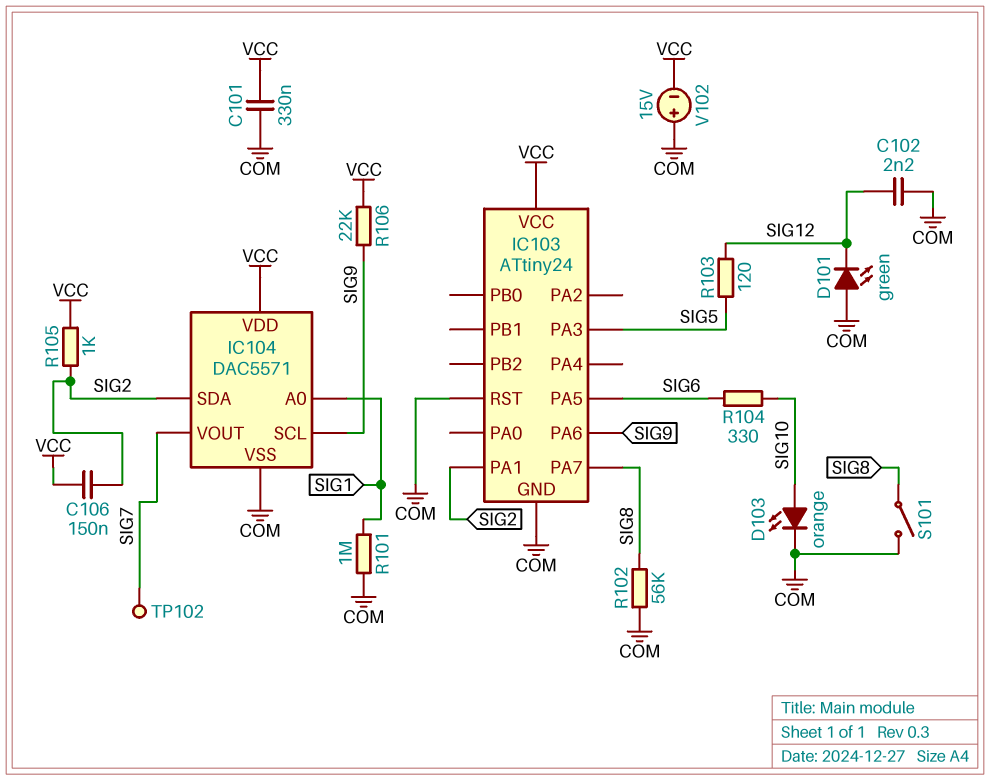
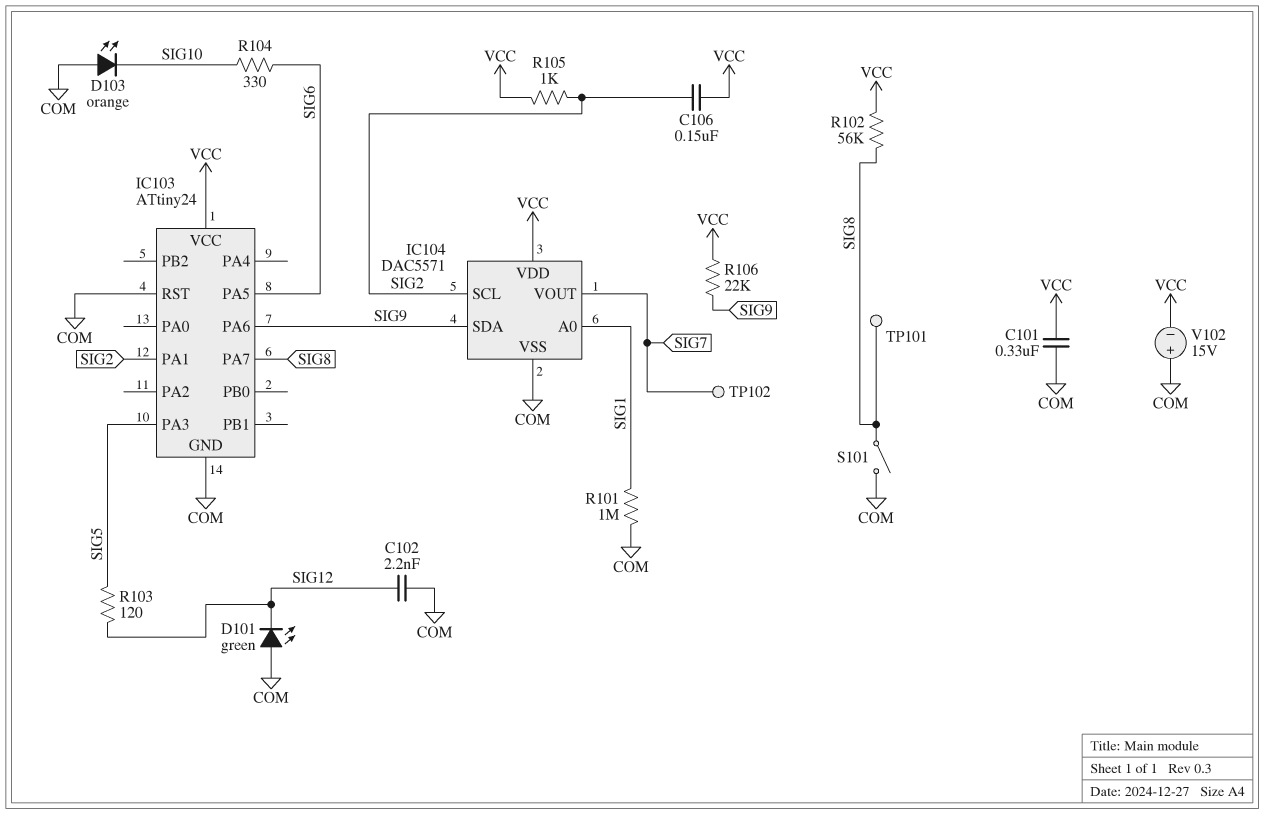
D103: LED orange (A SIG10, K COM) -> LED orange (A COM, K SIG10)
IC104 pin SCL: SIG9 -> SIG2
IC104 pin SDA: SIG2 -> SIG9
R102: 56k (COM, SIG8) -> 56k (SIG8, VCC)
TP101: none -> test point (SIG8)

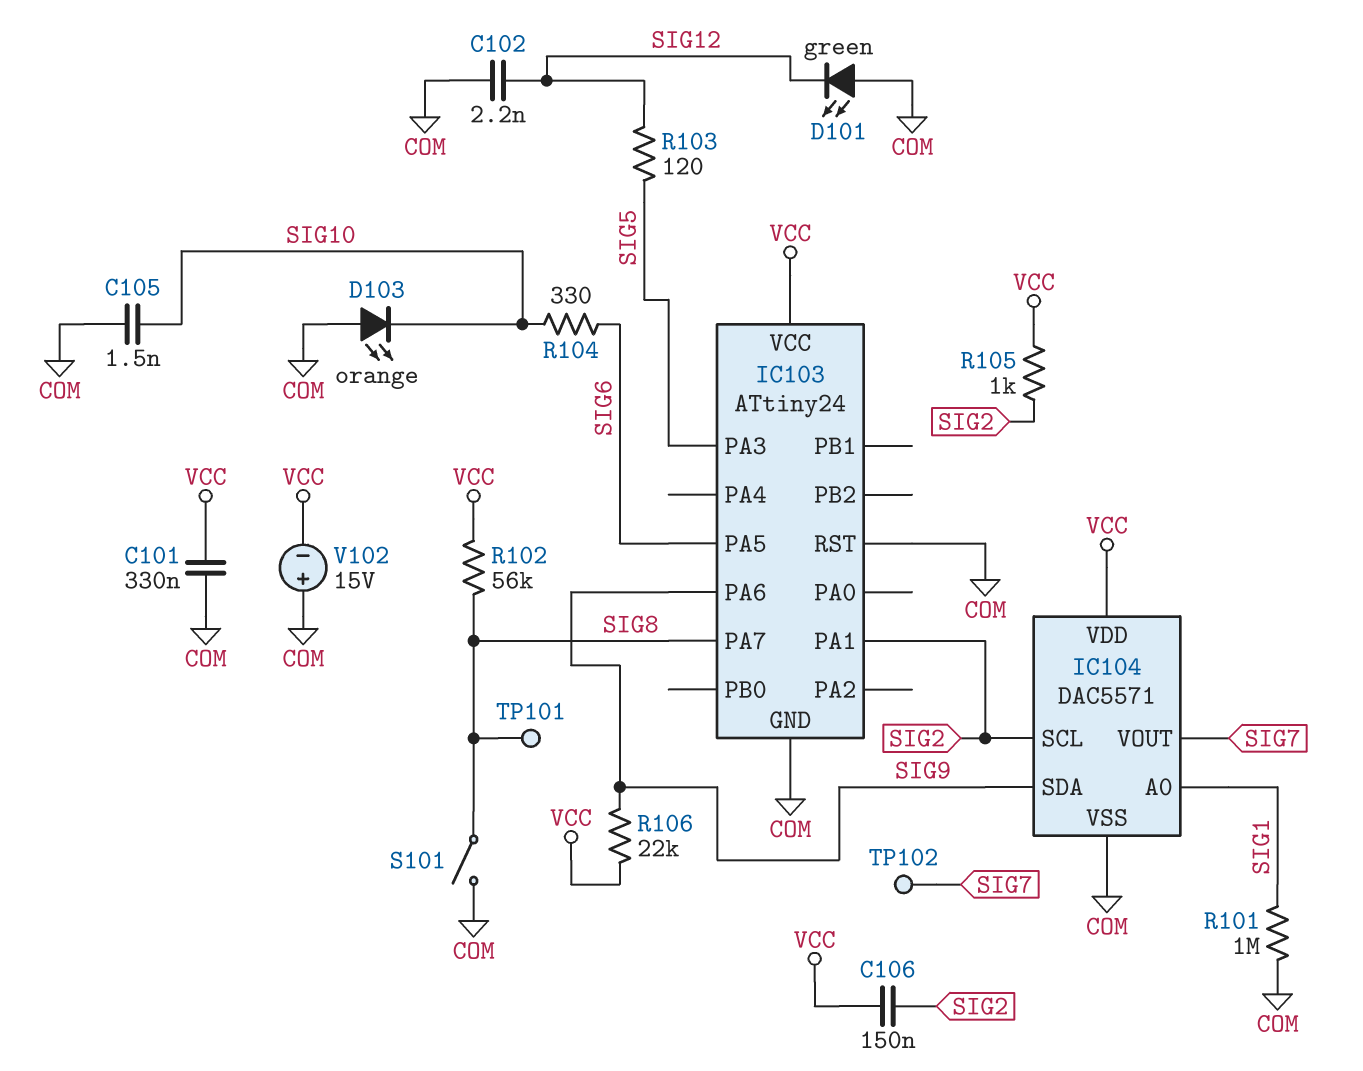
C105: none -> 1.5nF (COM, SIG10)

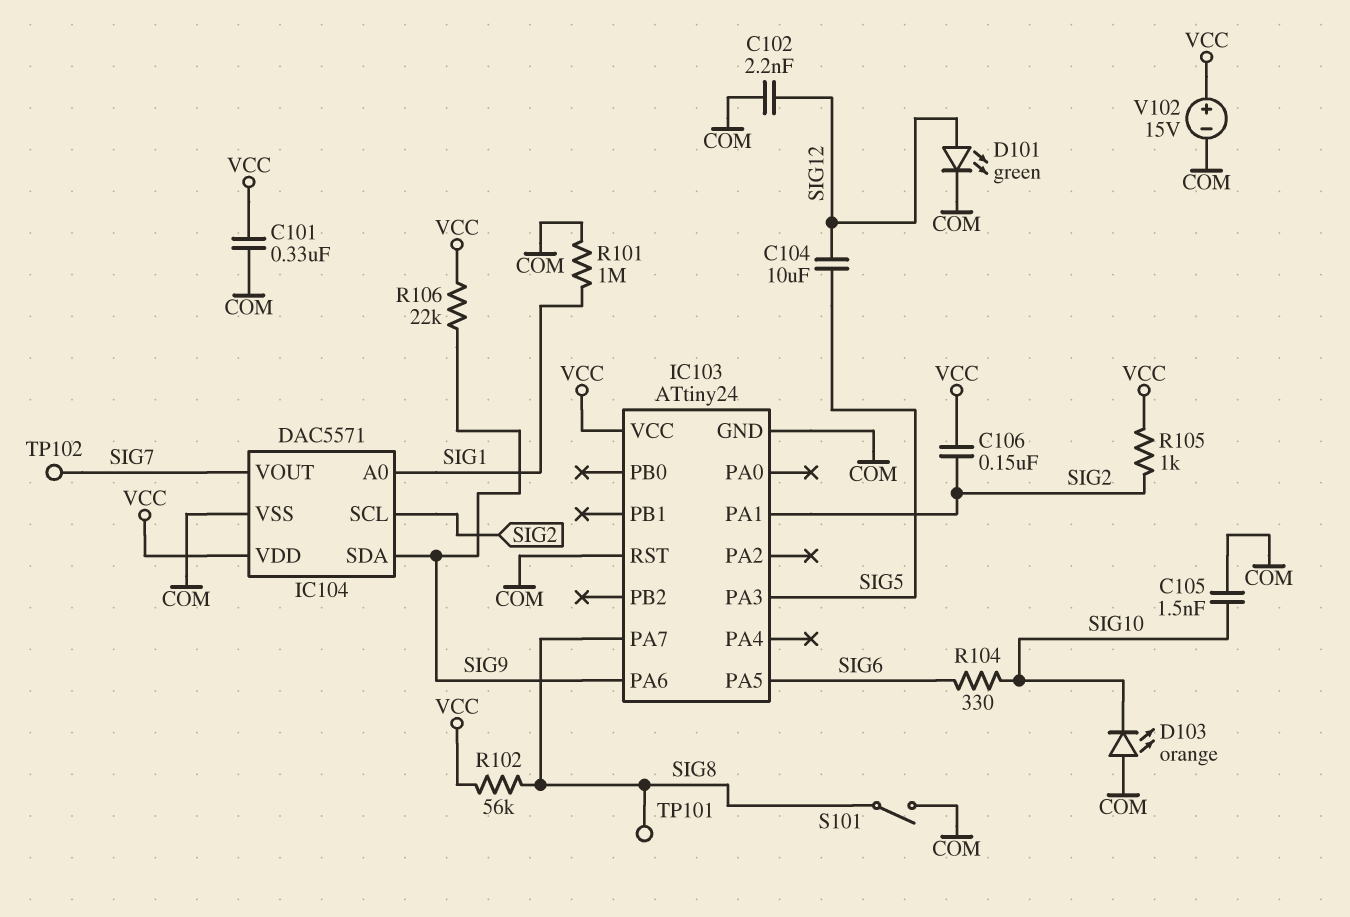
C104: none -> 10uF (SIG5, SIG12)
D101: LED green (A COM, K SIG12) -> LED green (A SIG12, K COM)
R103: 120 (SIG5, SIG12) -> none
V102: 15V (plus COM, minus VCC) -> 15V (plus VCC, minus COM)

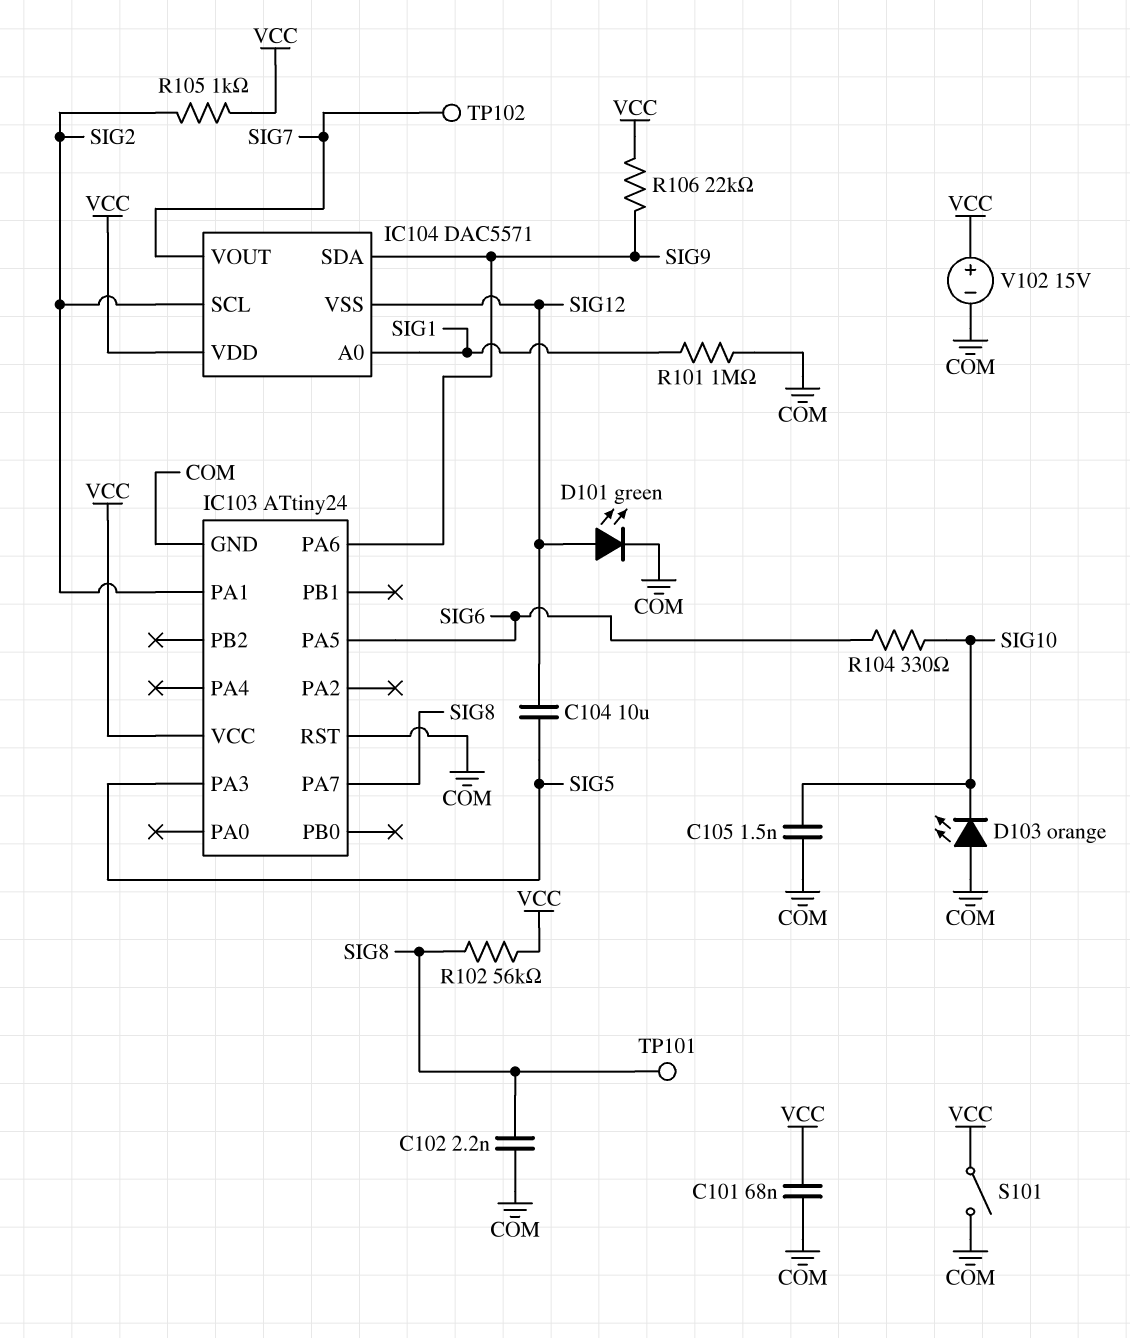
C101: 330nF (COM, VCC) -> 68nF (COM, VCC)
C102: 2.2nF (COM, SIG12) -> 2.2nF (COM, SIG8)
C106: 150nF (SIG2, VCC) -> none
IC104 pin VSS: COM -> SIG12
S101: switch (COM, SIG8) -> switch (COM, VCC)

